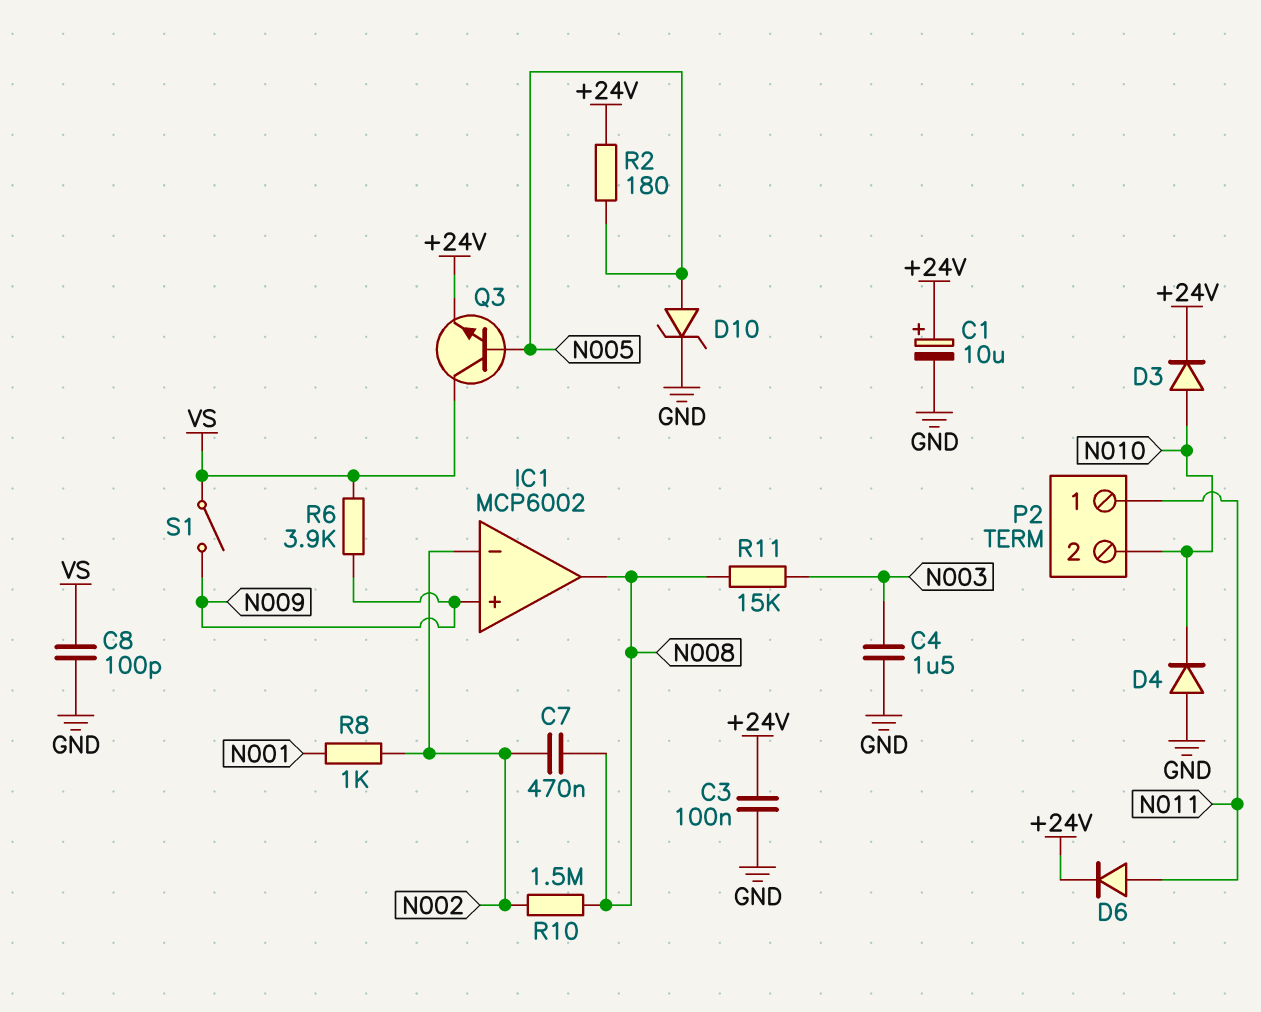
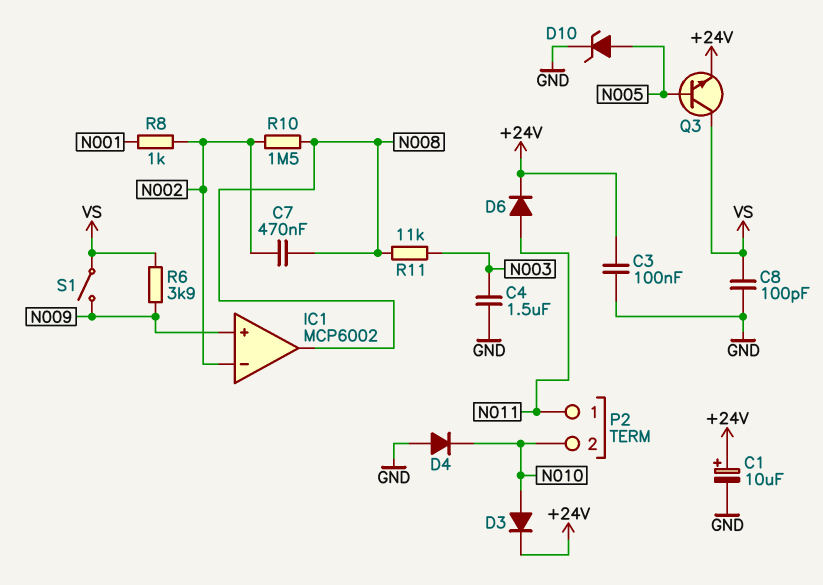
R2: 180 (+24V, N005) -> none
R11: 15k (N003, N008) -> 11k (N003, N008)

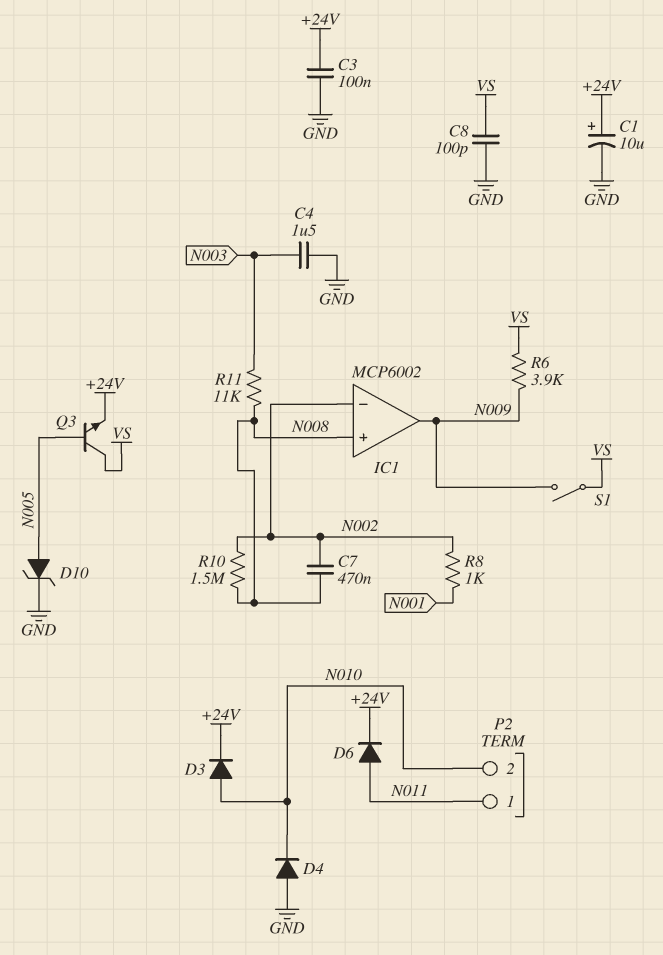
IC1 pin in+: N009 -> N008
IC1 pin out: N008 -> N009

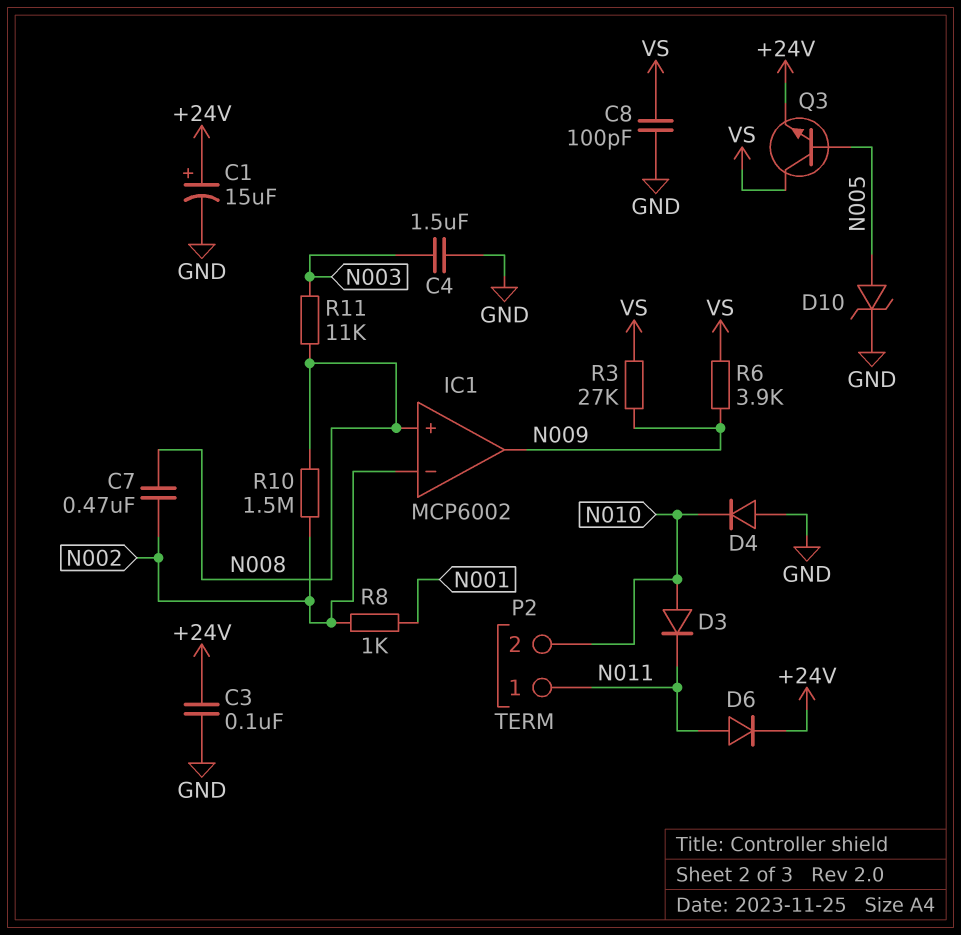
C1: 10uF (plus +24V, minus GND) -> 15uF (plus +24V, minus GND)
D3: diode (A N010, K +24V) -> diode (A N010, K N011)
R3: none -> 27k (N009, VS)
S1: switch (N009, VS) -> none

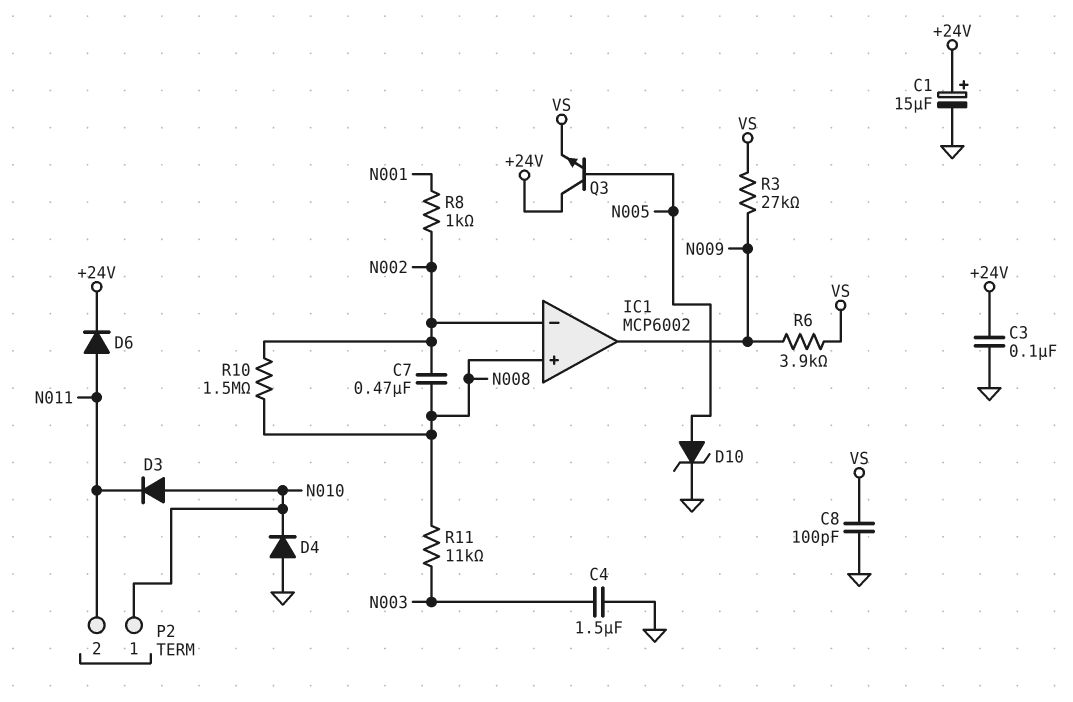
P2 pin 1: N011 -> N010
P2 pin 2: N010 -> N011
Q3: NPN (B N005, C VS, E +24V) -> NPN (B N005, C +24V, E VS)

